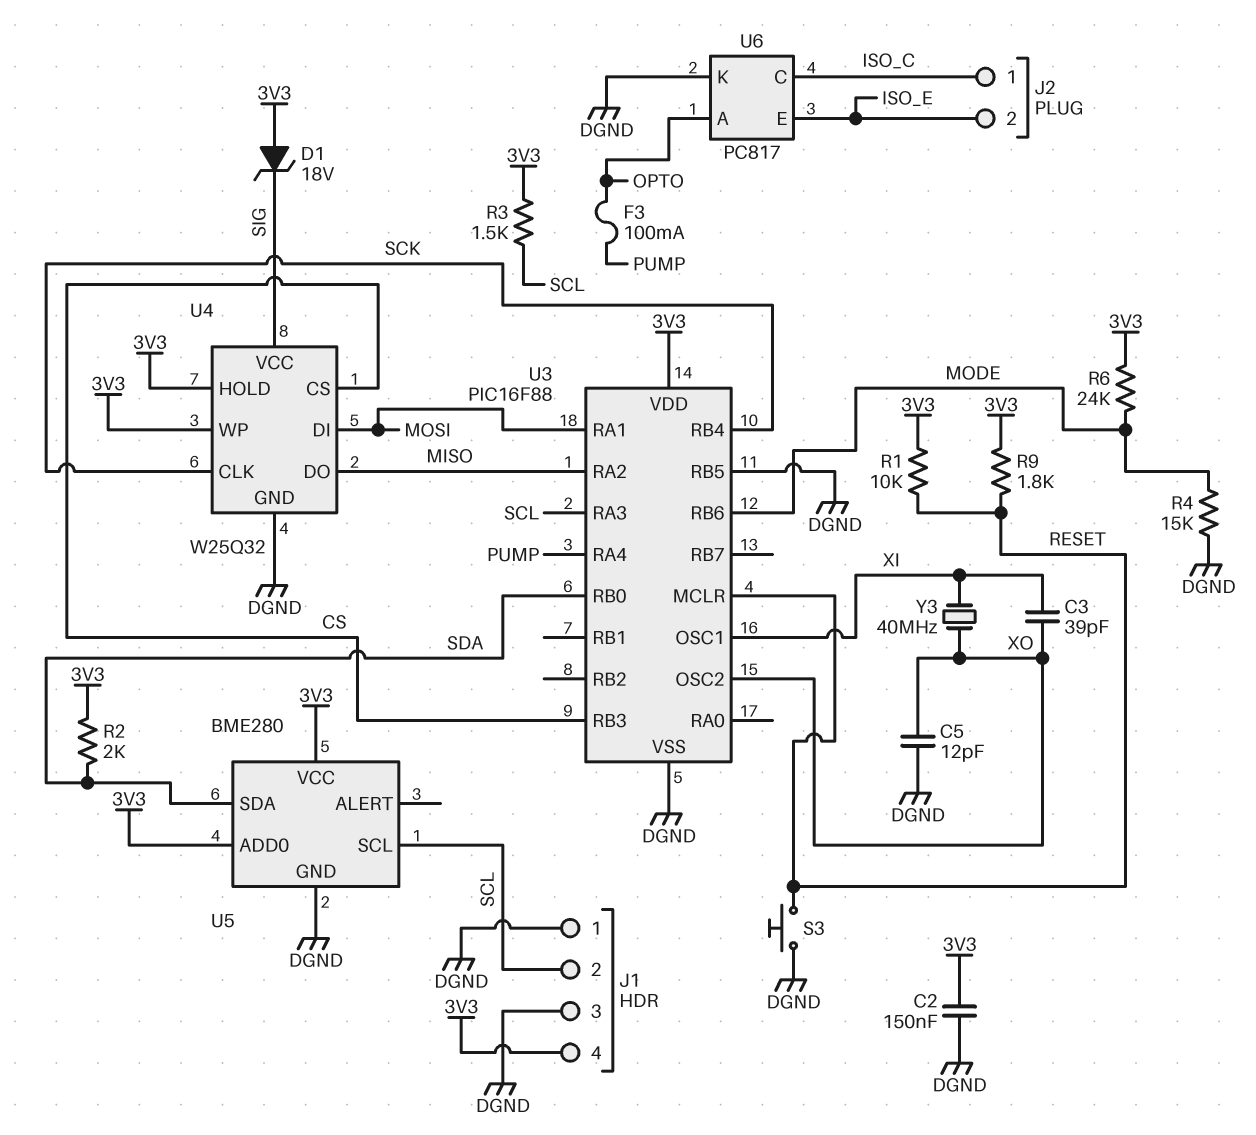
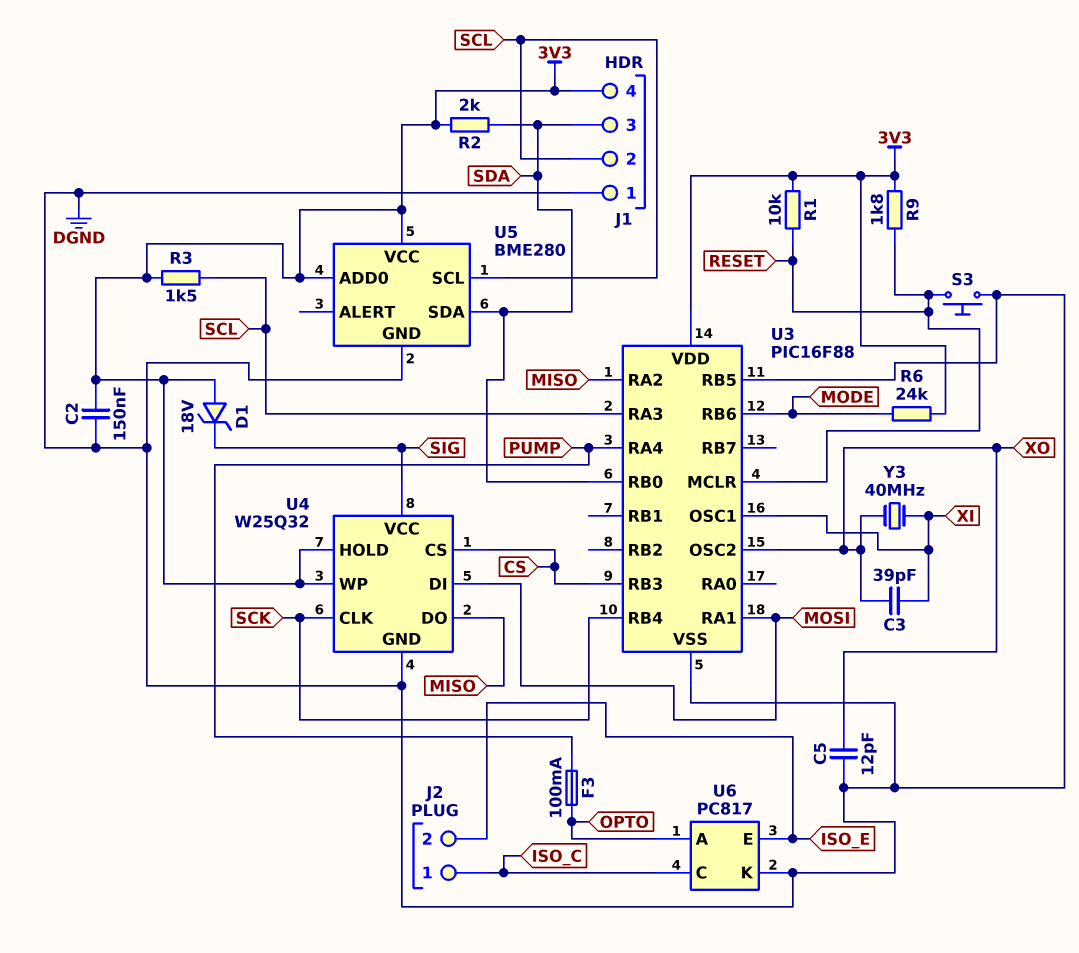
J1 pin 3: DGND -> SDA
R4: 15k (DGND, MODE) -> none

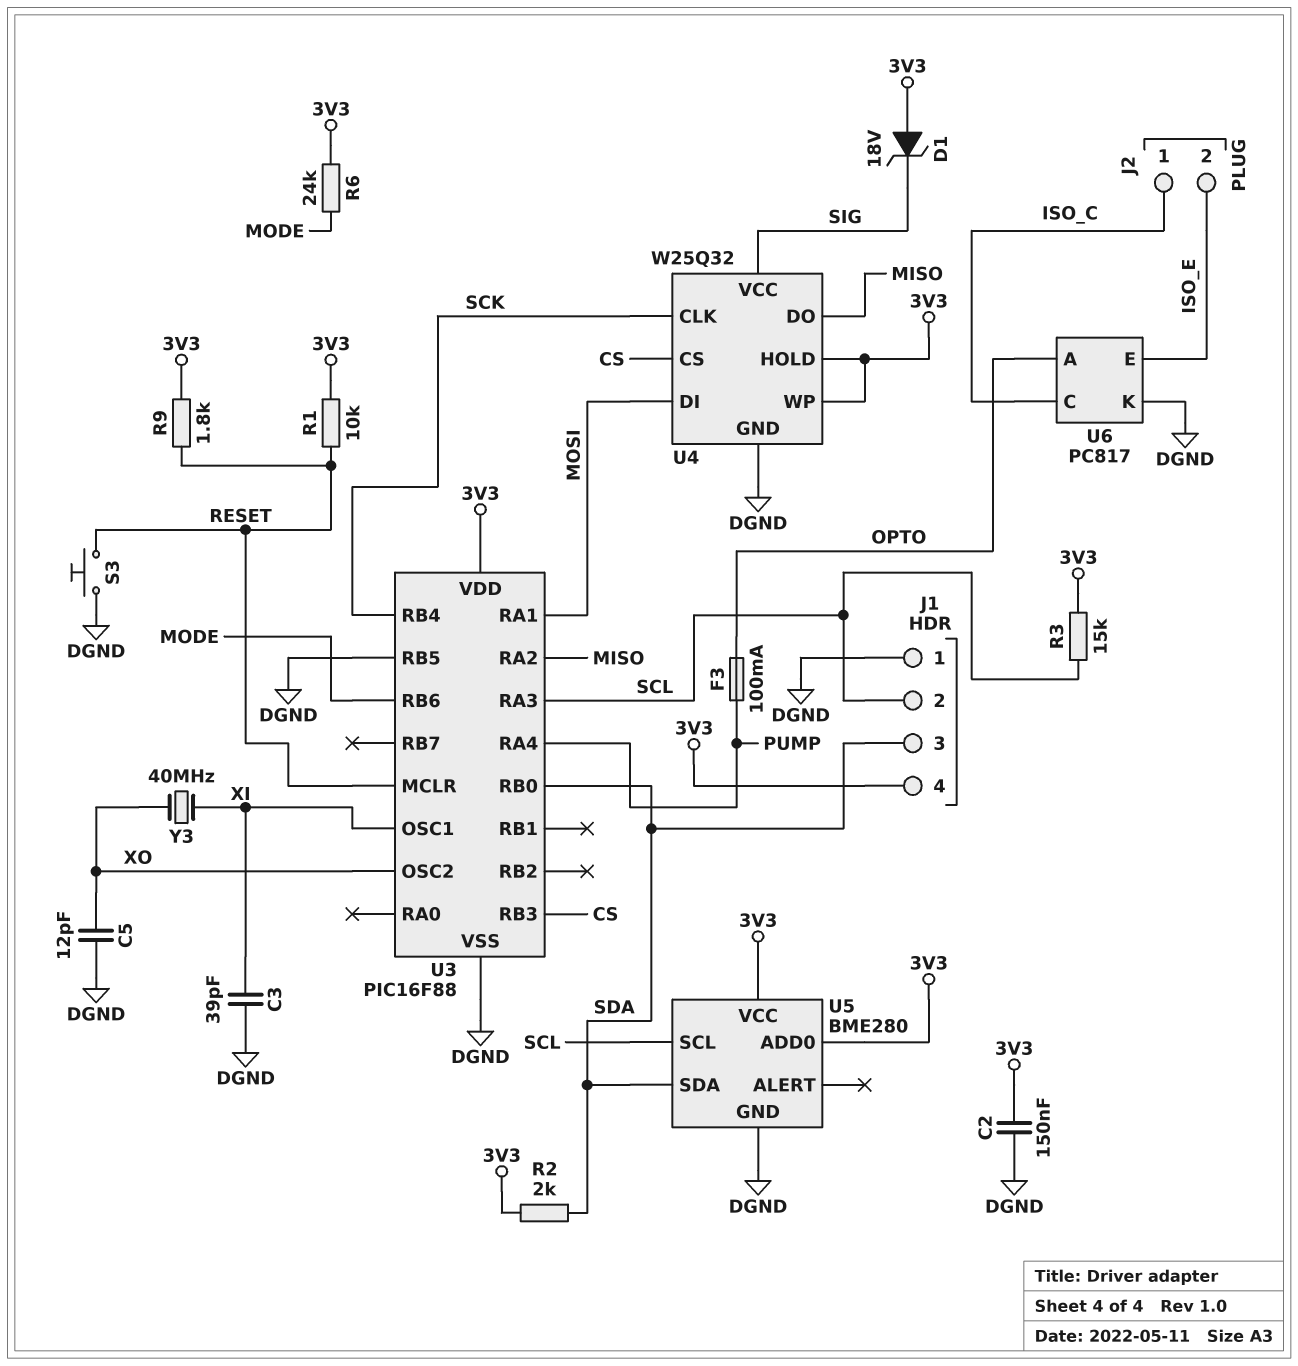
C3: 39pF (XI, XO) -> 39pF (DGND, XI)
R3: 1.5k (3V3, SCL) -> 15k (3V3, SCL)

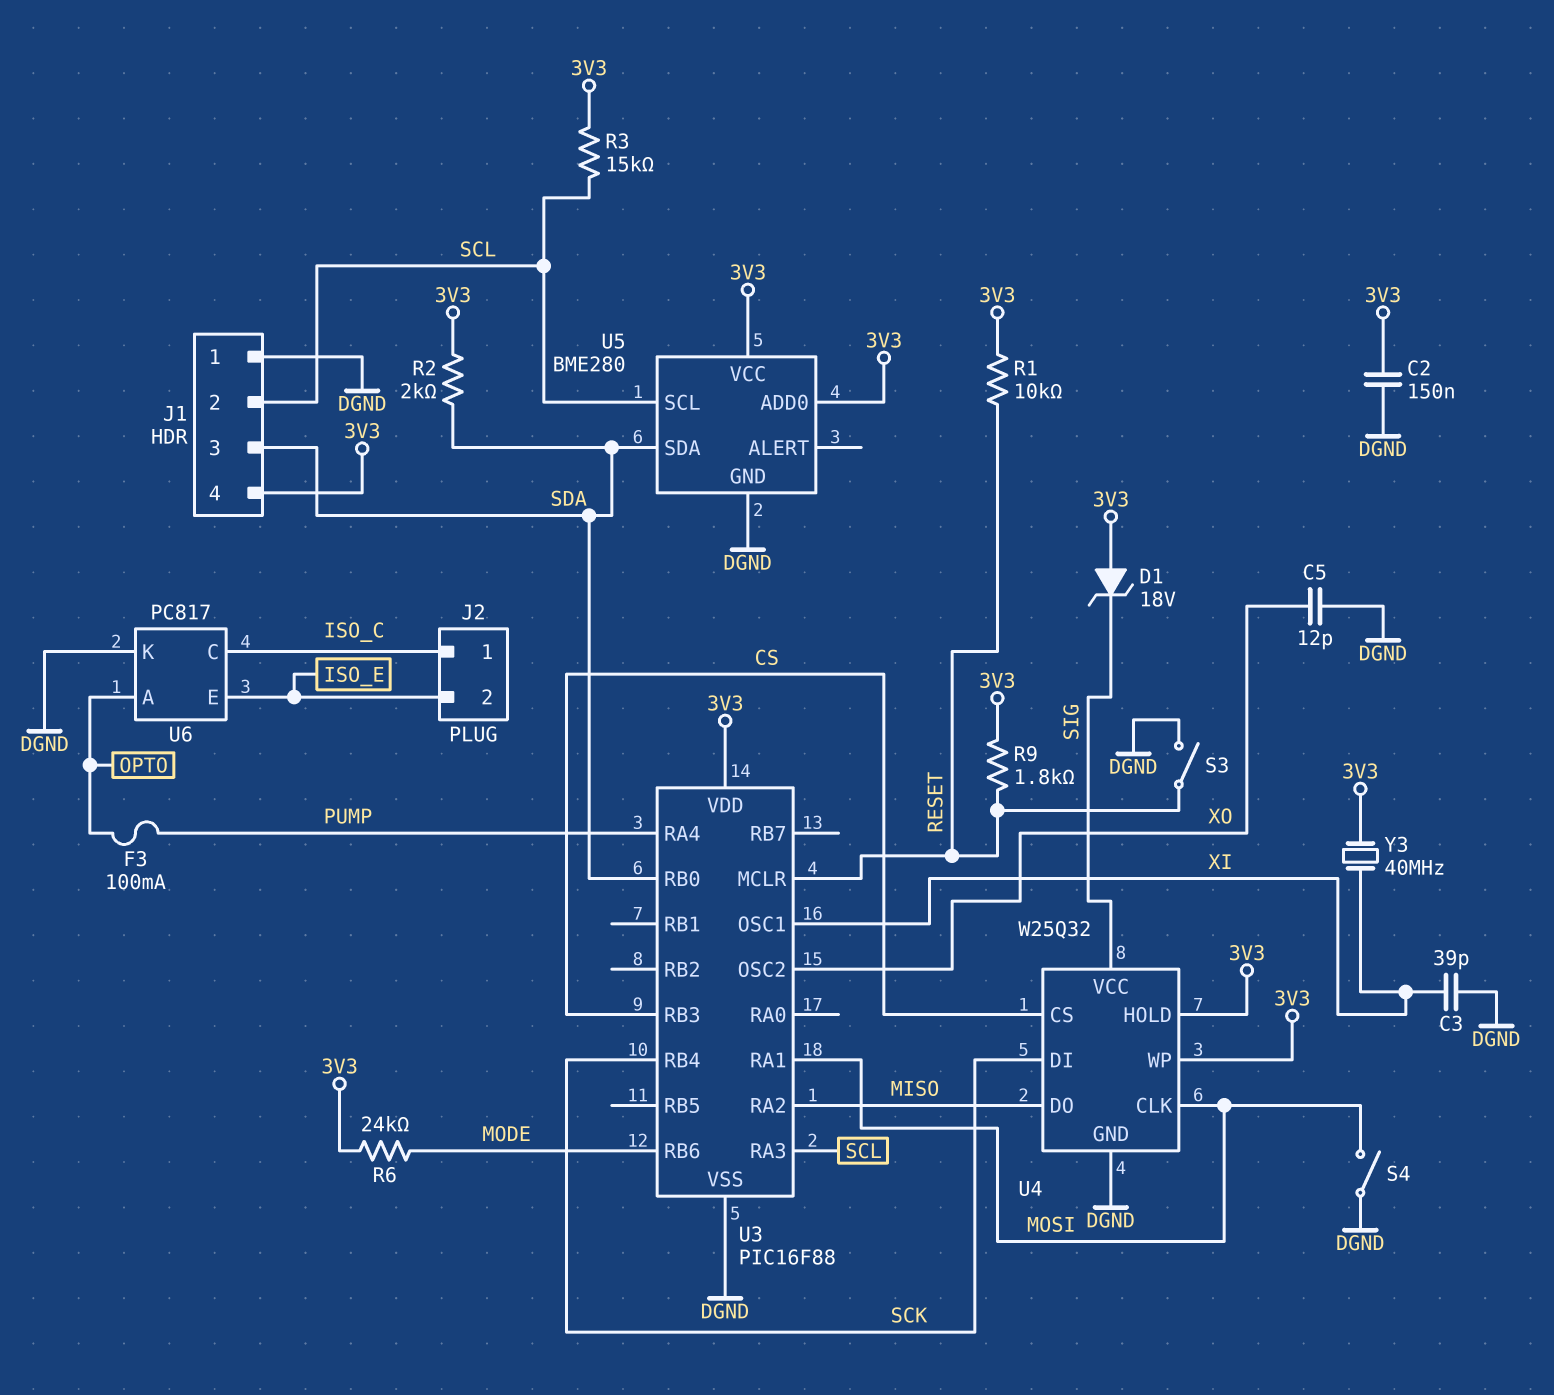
S3: button (DGND, RESET) -> switch (DGND, RESET)
S4: none -> switch (DGND, MOSI)
U3 pin RB5: DGND -> none
U4 pin CLK: SCK -> MOSI
U4 pin DI: MOSI -> SCK
Y3: 40MHz (XI, XO) -> 40MHz (3V3, XI)

